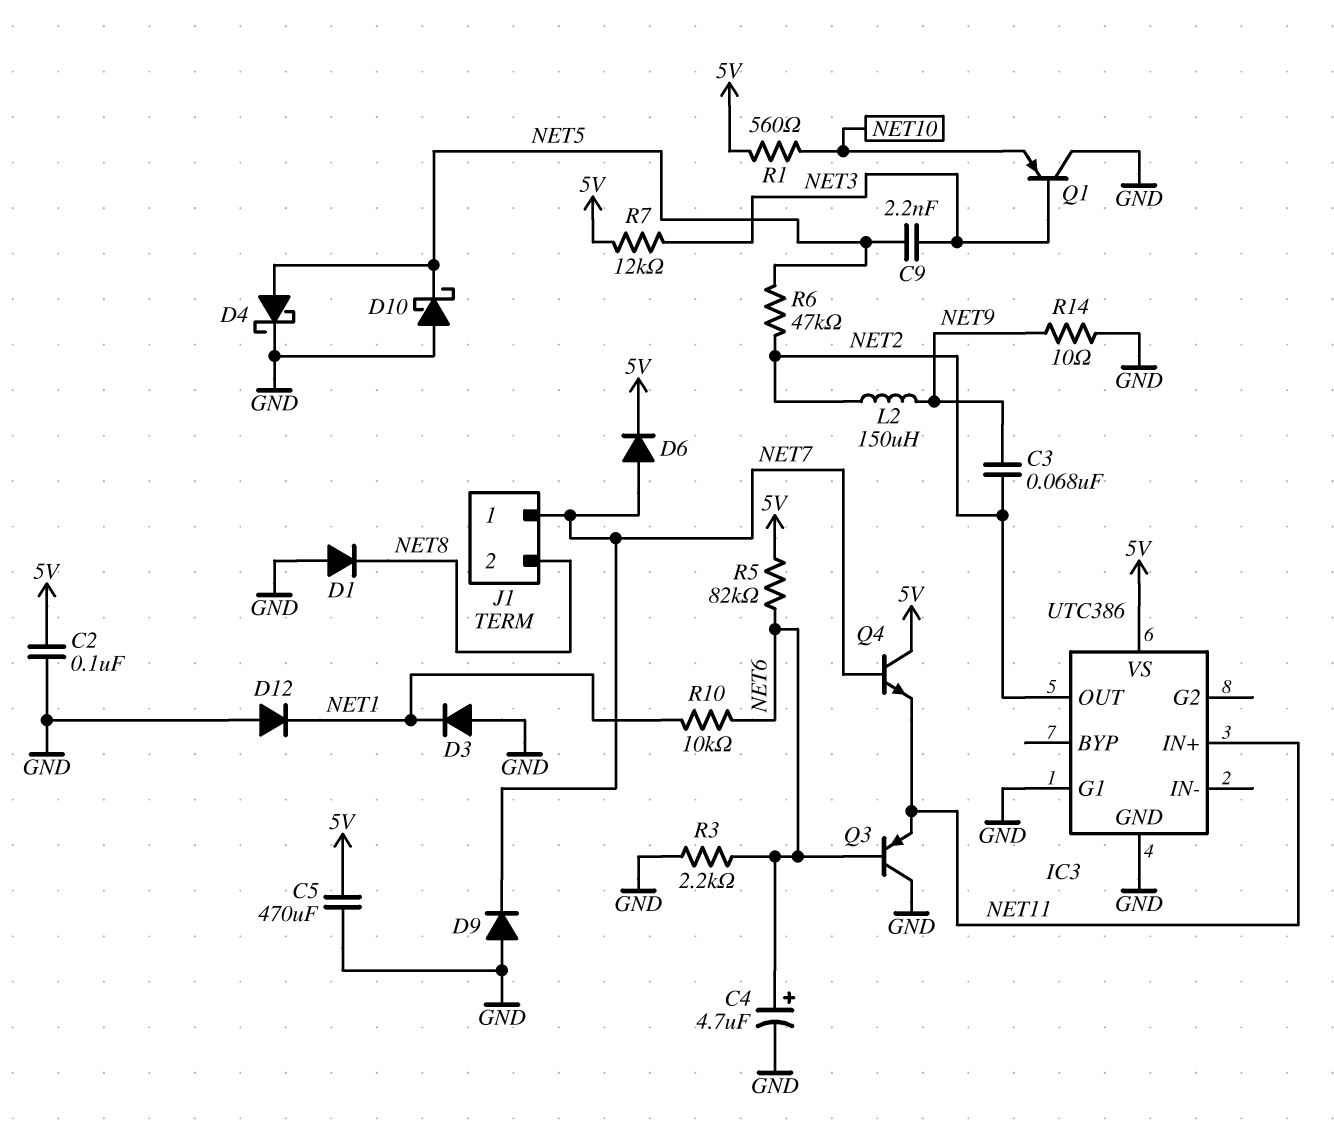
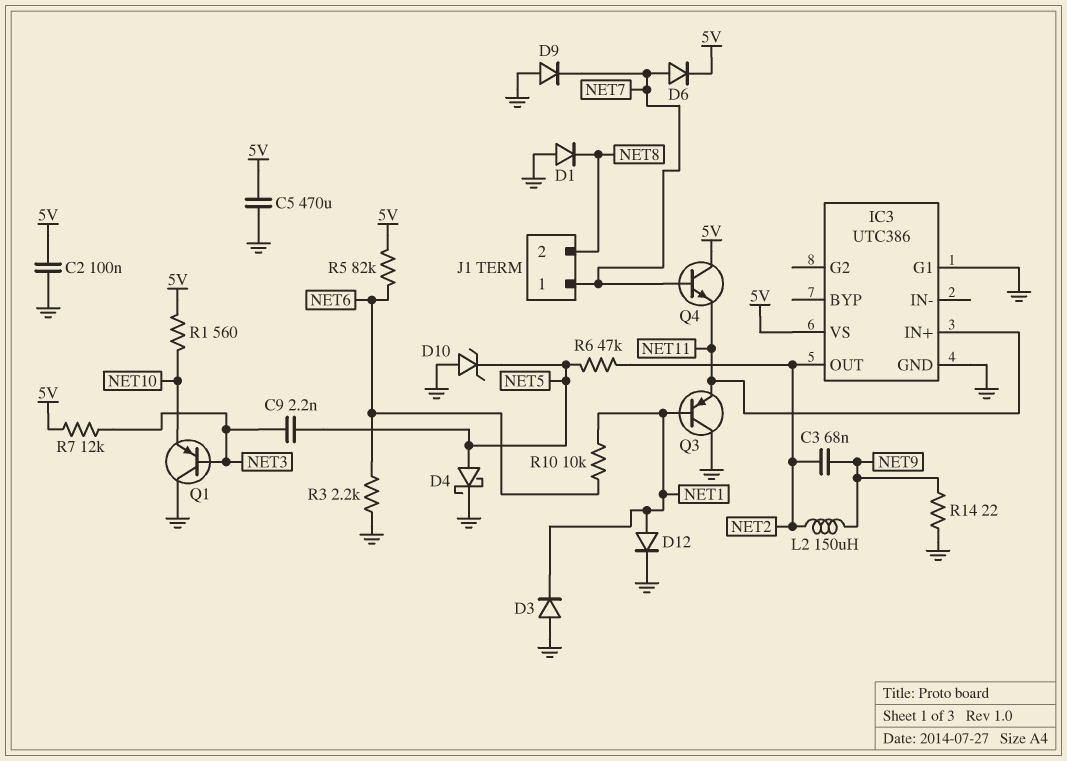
C4: 4.7uF (plus NET6, minus GND) -> none
D10: schottky (A GND, K NET5) -> zener (A GND, K NET5)
D12: diode (A GND, K NET1) -> diode (A NET1, K GND)
Q3: PNP (B NET6, C GND, E NET11) -> PNP (B NET1, C GND, E NET11)
R14: 10 (GND, NET9) -> 22 (GND, NET9)

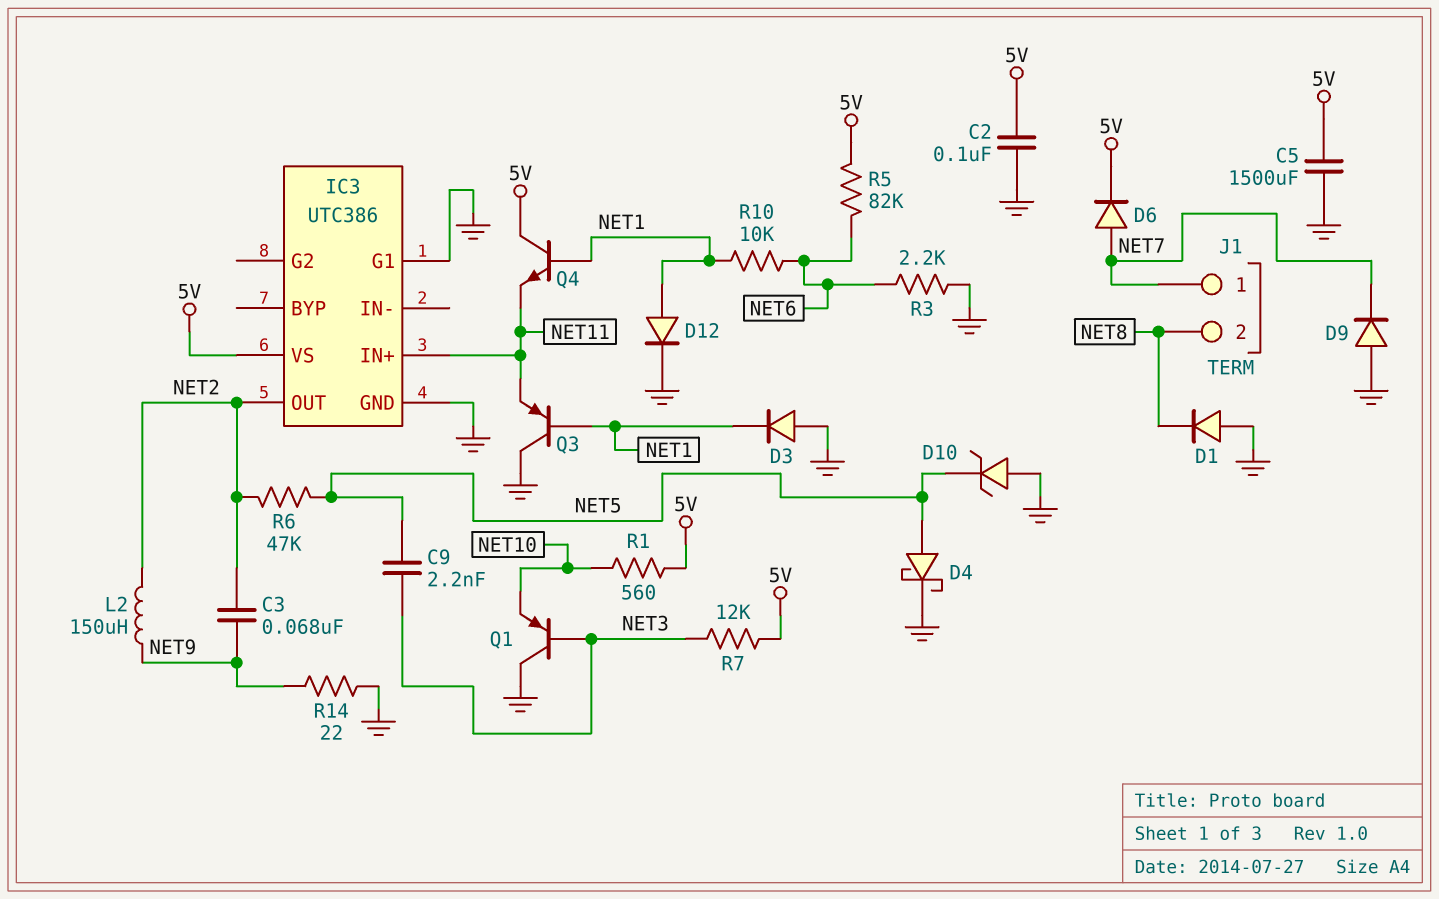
C5: 470uF (5V, GND) -> 1500uF (5V, GND)
Q4: NPN (B NET7, C 5V, E NET11) -> NPN (B NET1, C 5V, E NET11)

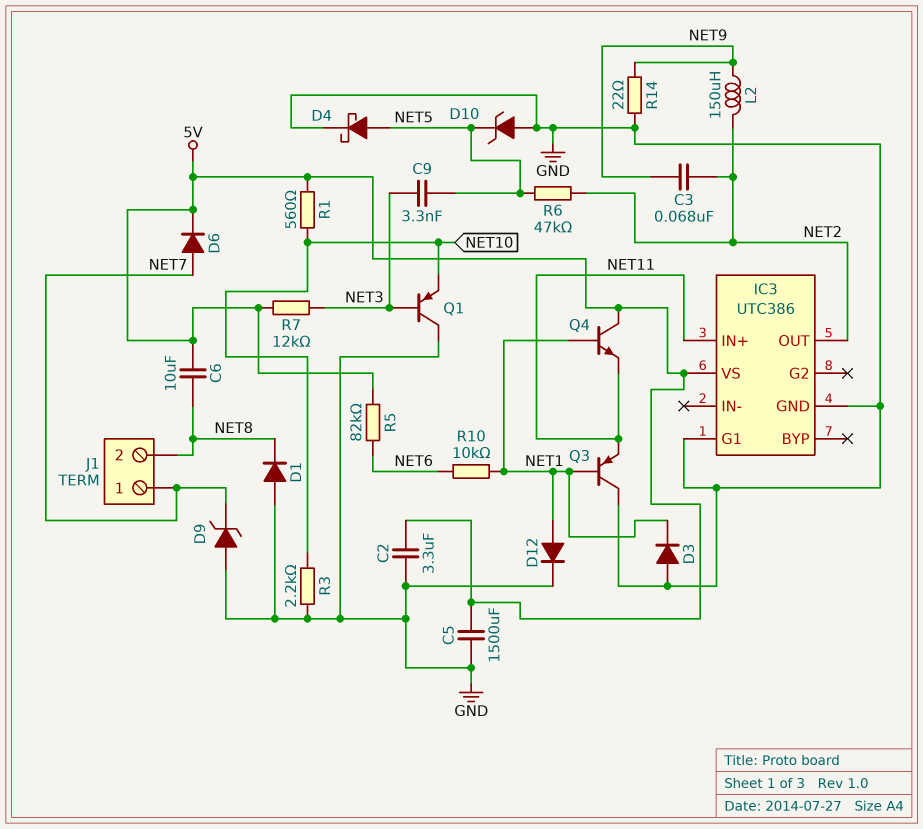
C2: 100nF (5V, GND) -> 3.3uF (5V, GND)
C6: none -> 10uF (5V, NET8)
C9: 2.2nF (NET3, NET5) -> 3.3nF (NET3, NET5)
D9: diode (A GND, K NET7) -> zener (A GND, K NET7)
R3: 2.2k (GND, NET6) -> 2.2k (GND, NET10)

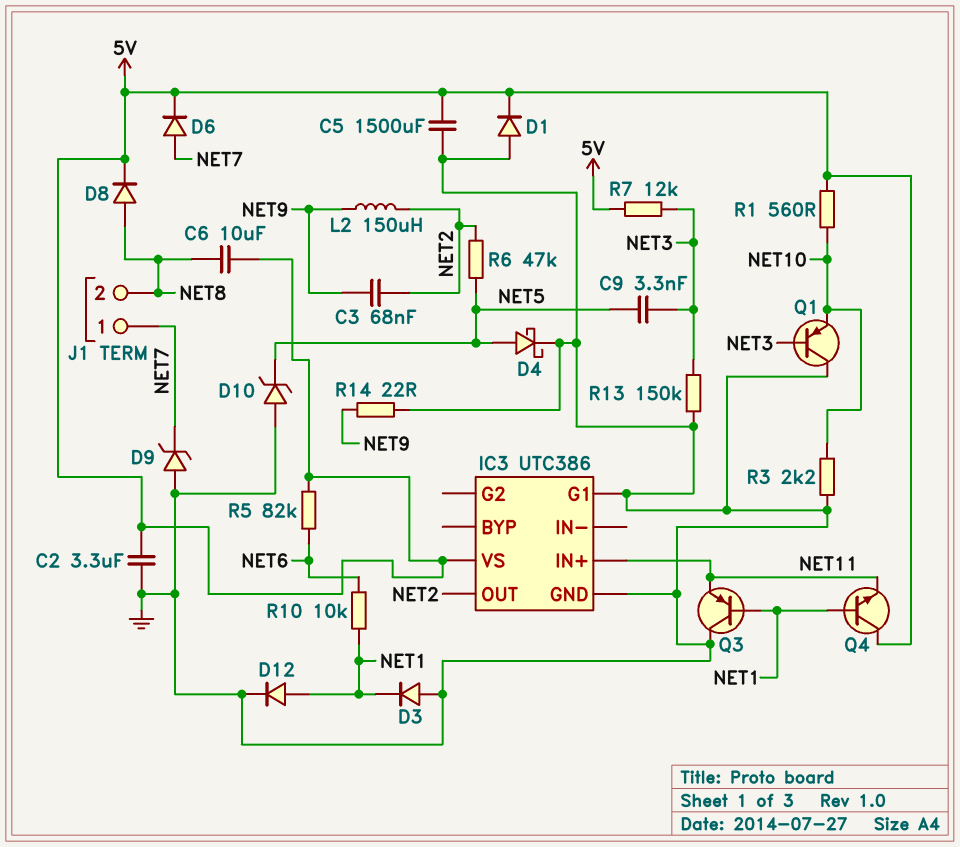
D1: diode (A GND, K NET8) -> diode (A GND, K 5V)
D8: none -> diode (A NET8, K 5V)
R13: none -> 150k (GND, NET3)

